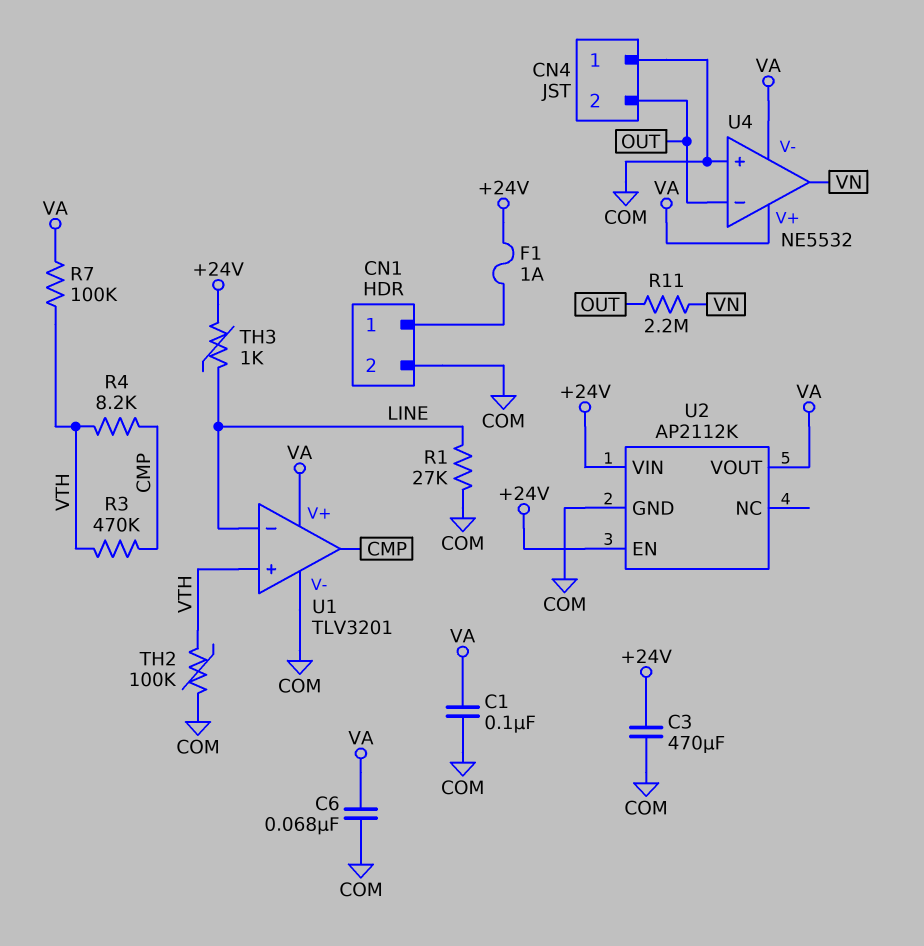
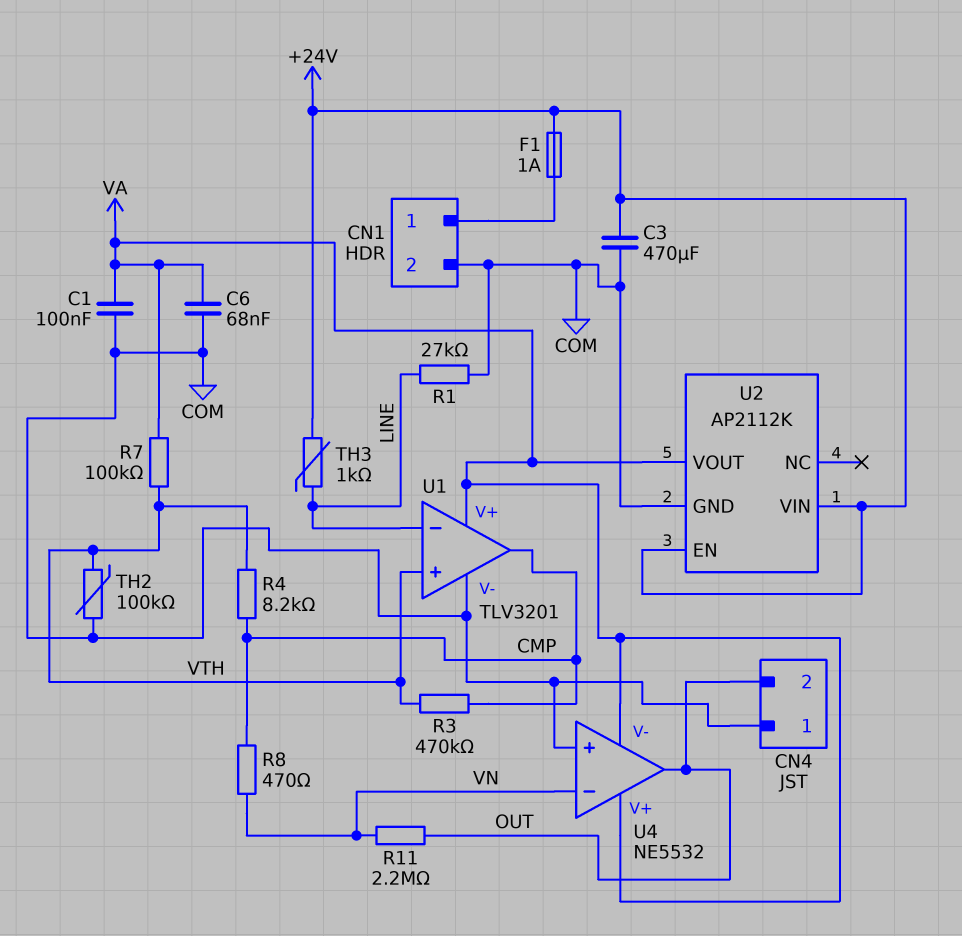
R8: none -> 470 (CMP, VN)
U4 pin in-: OUT -> VN
U4 pin out: VN -> OUT

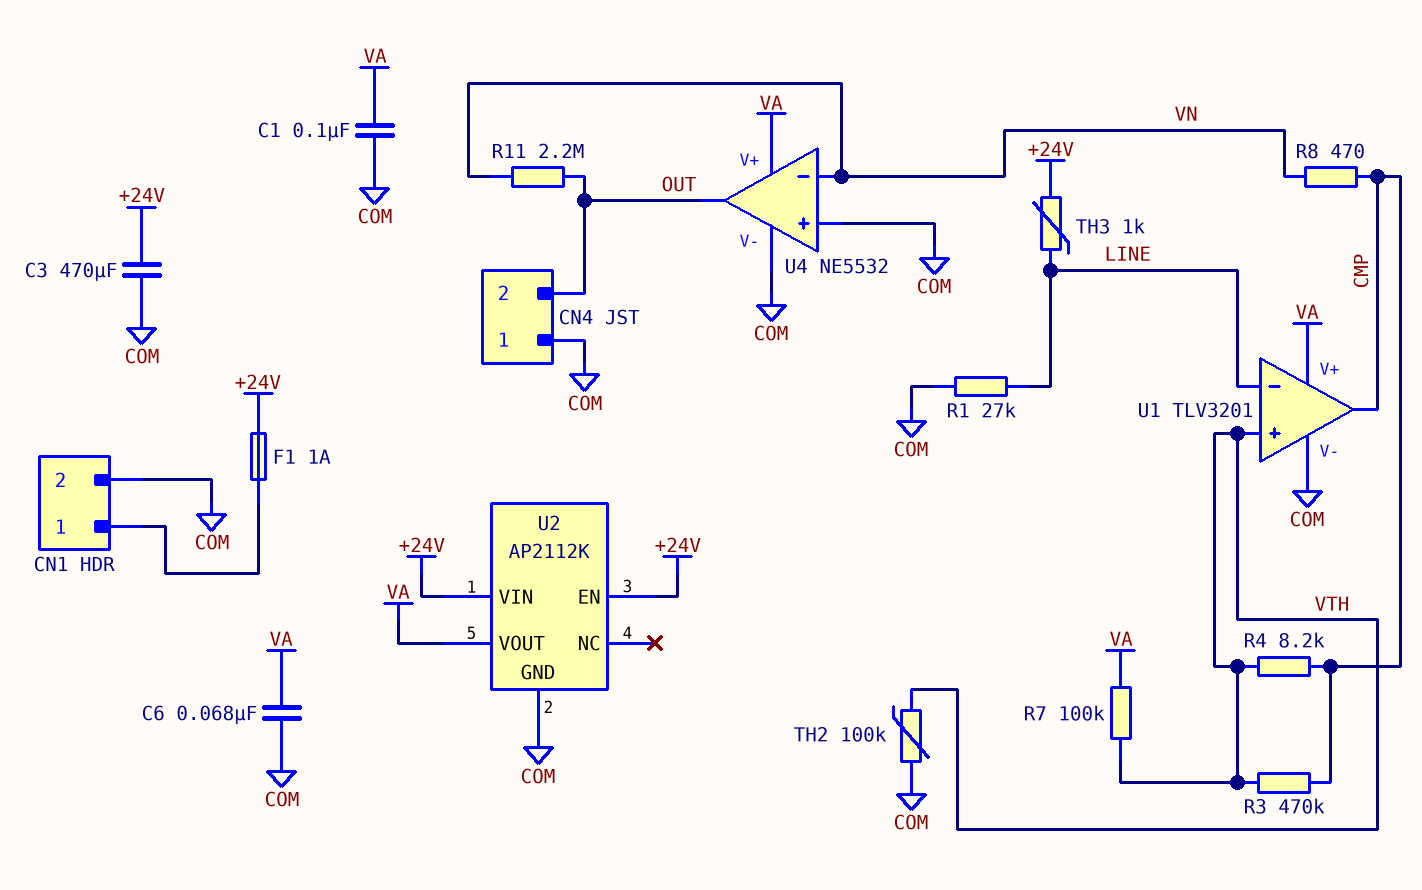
U4 pin V-: VA -> COM

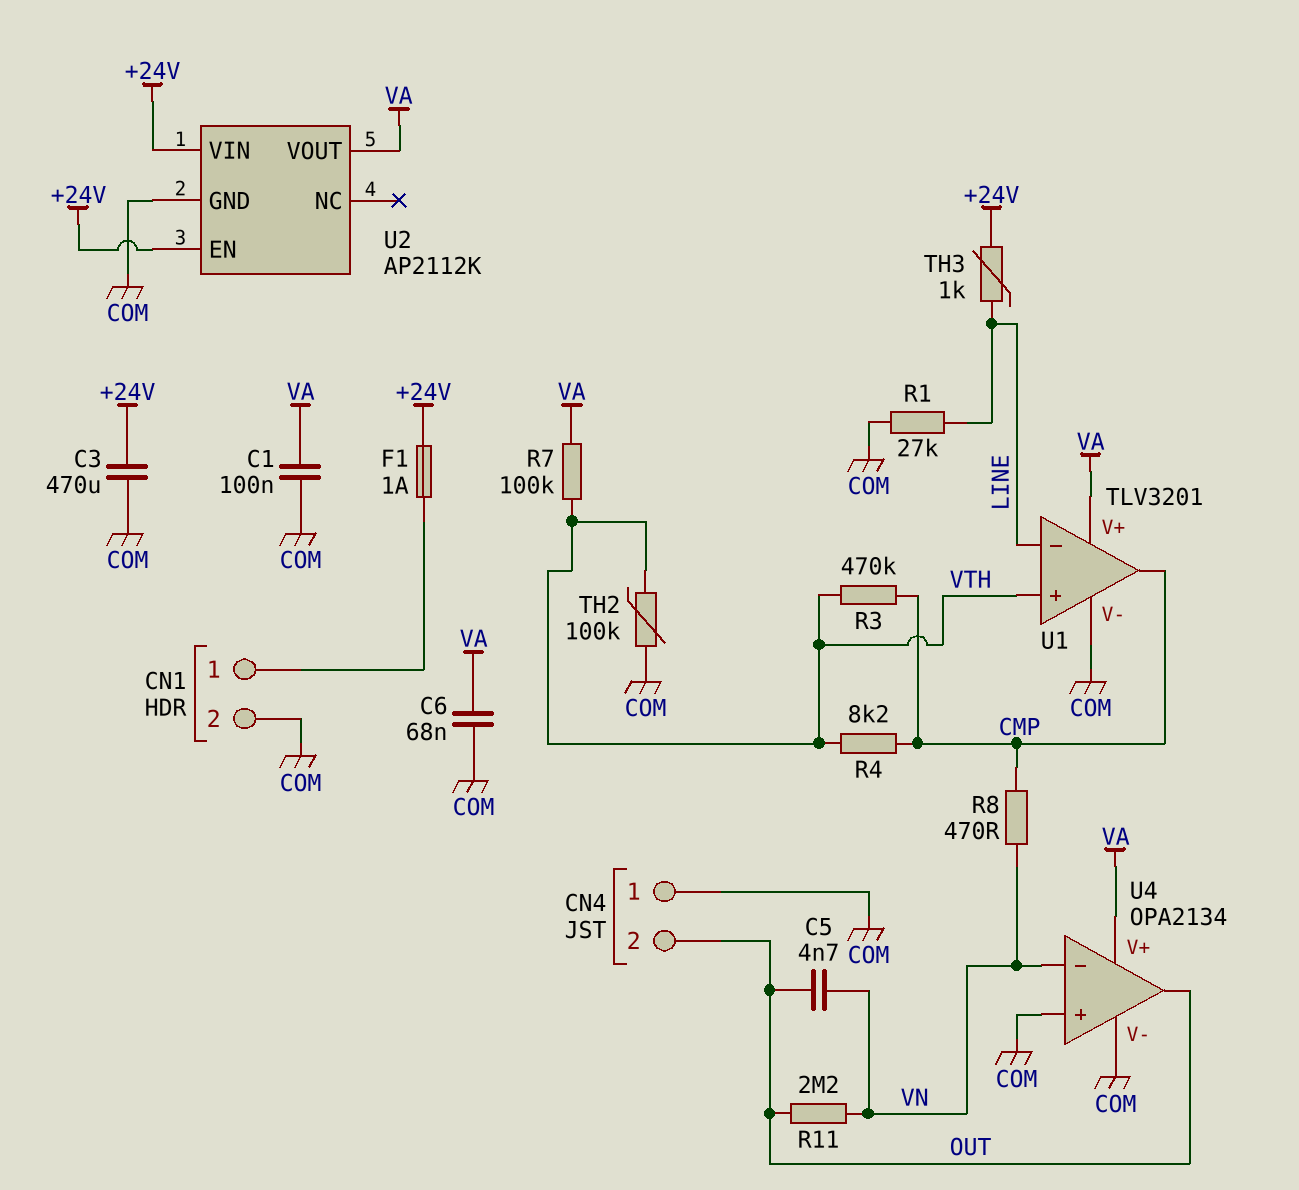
C5: none -> 4.7nF (OUT, VN)
U4: NE5532 -> OPA2134

